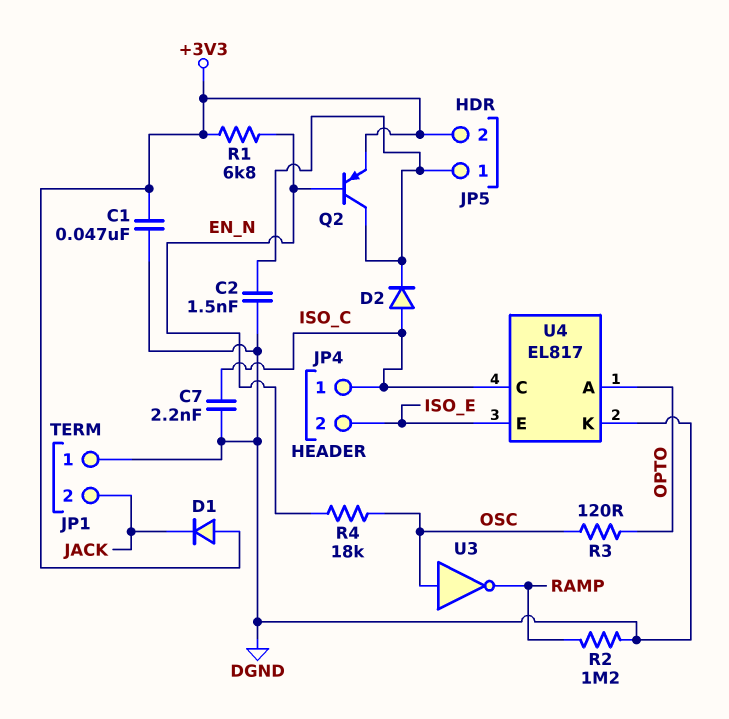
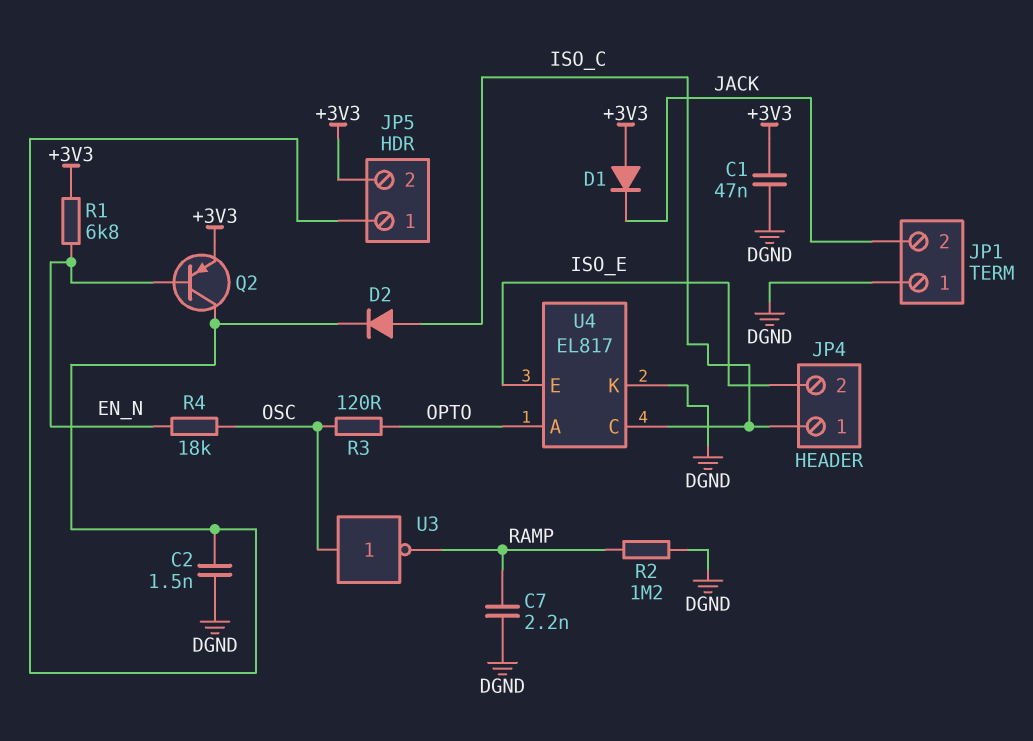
C7: 2.2nF (DGND, ISO_C) -> 2.2nF (DGND, RAMP)

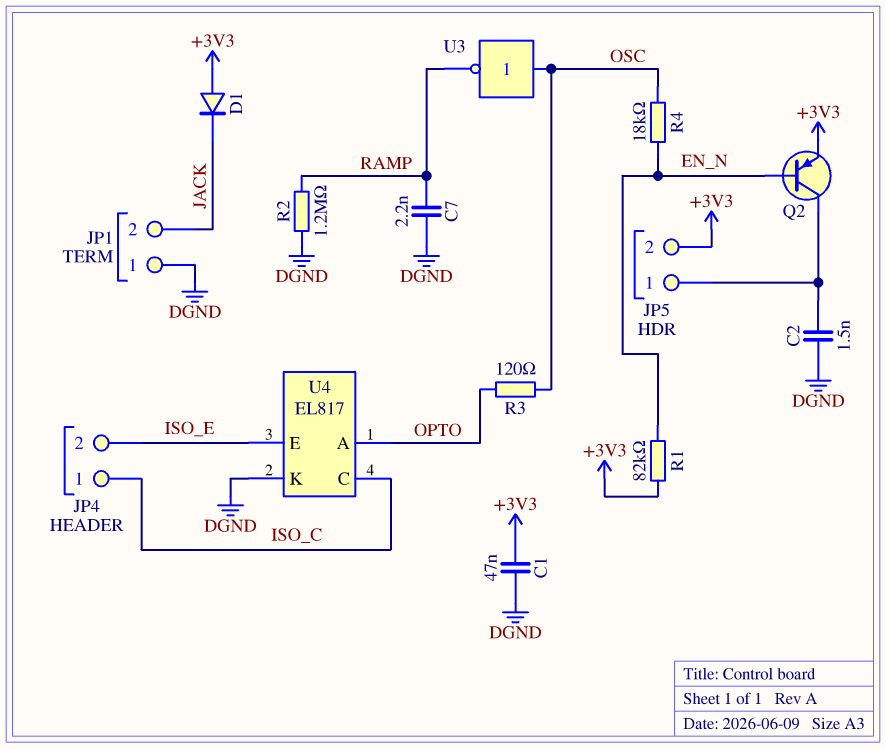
D2: diode (A ISO_C, K JP5/1) -> none
R1: 6.8k (+3V3, EN_N) -> 82k (+3V3, EN_N)

